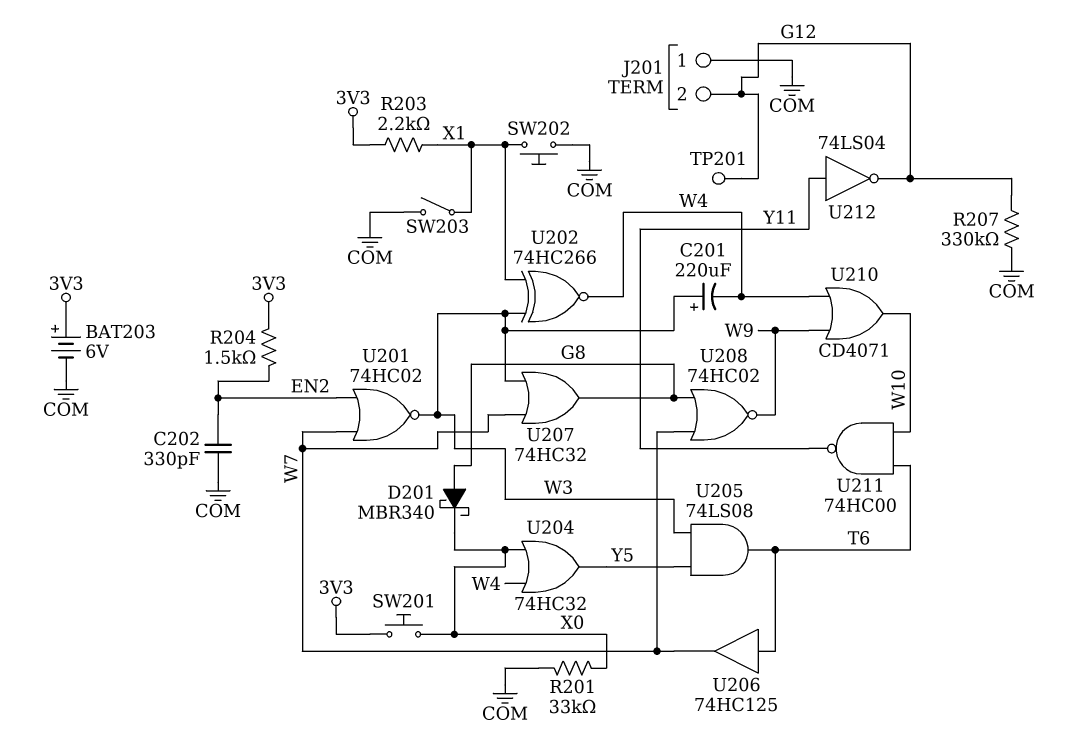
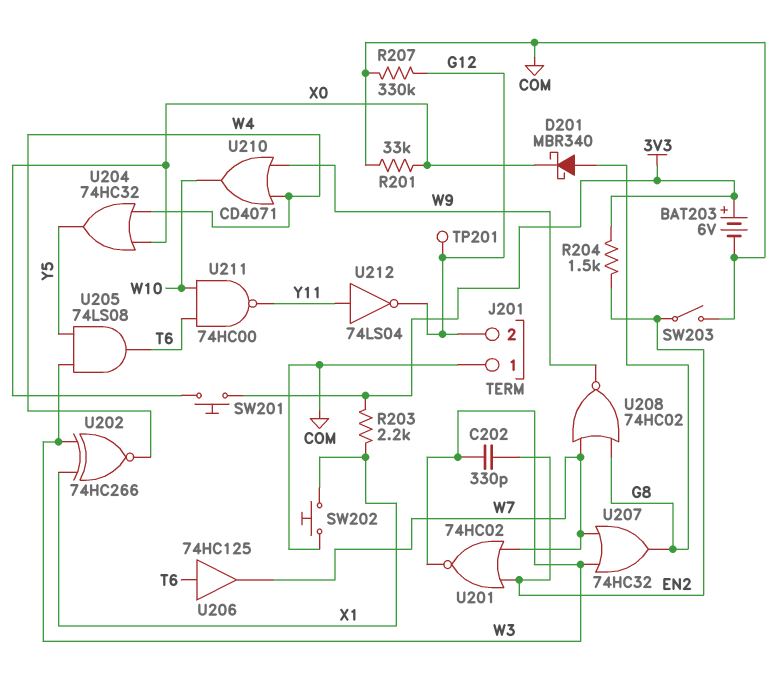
C201: 220uF (plus W3, minus W4) -> none
C202: 330pF (COM, EN2) -> 330pF (EN2, W3)
SW203: switch (COM, X1) -> switch (COM, EN2)

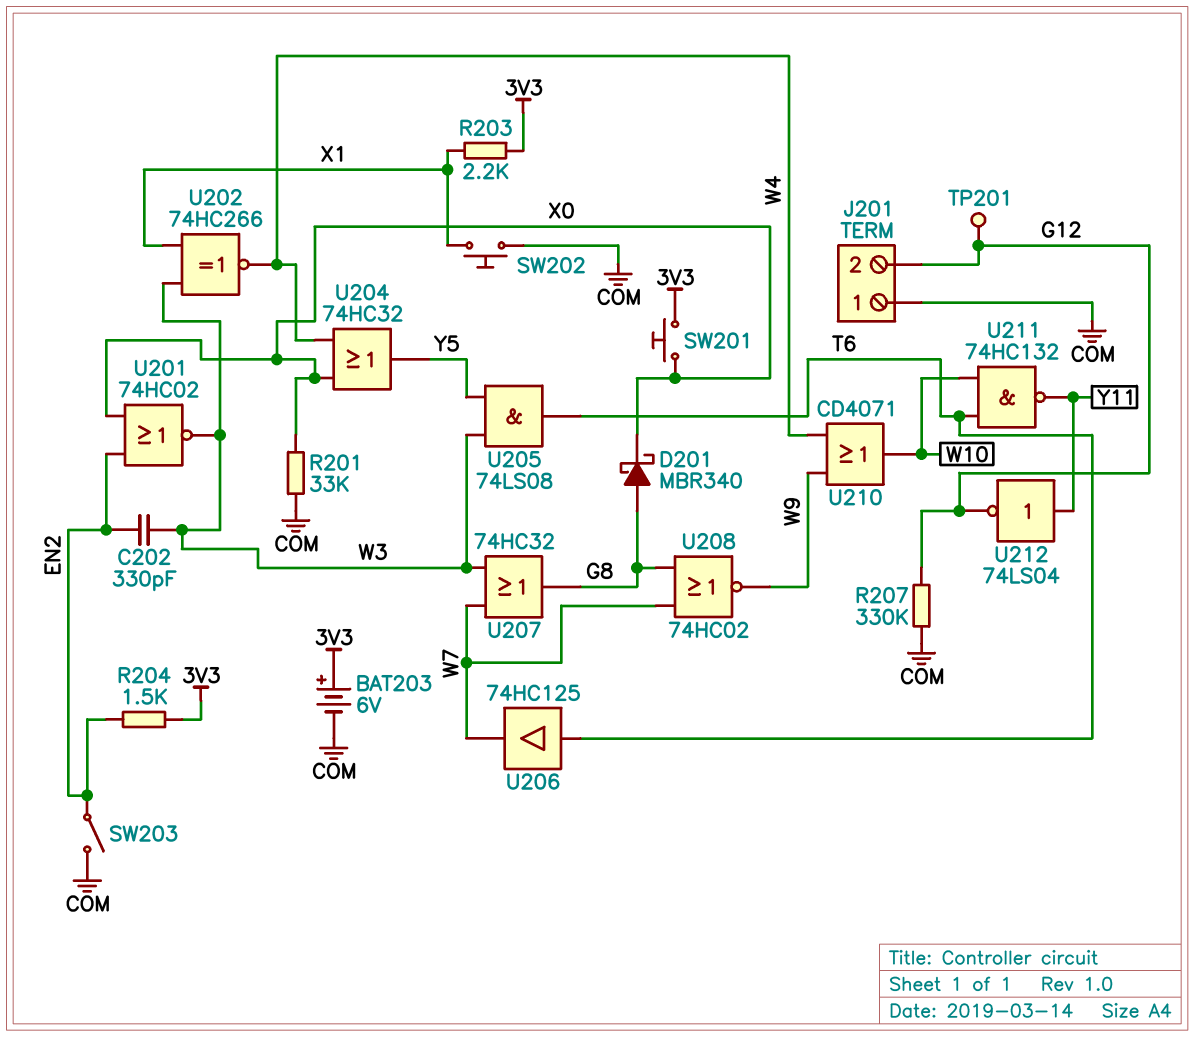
U201: NOR 74HC02 (in EN2, in W7, out W3) -> NOR 74HC02 (in EN2, in X0, out W3)
U211: NAND 74HC00 (in T6, in W10, out Y11) -> NAND 74HC132 (in T6, in W10, out Y11)

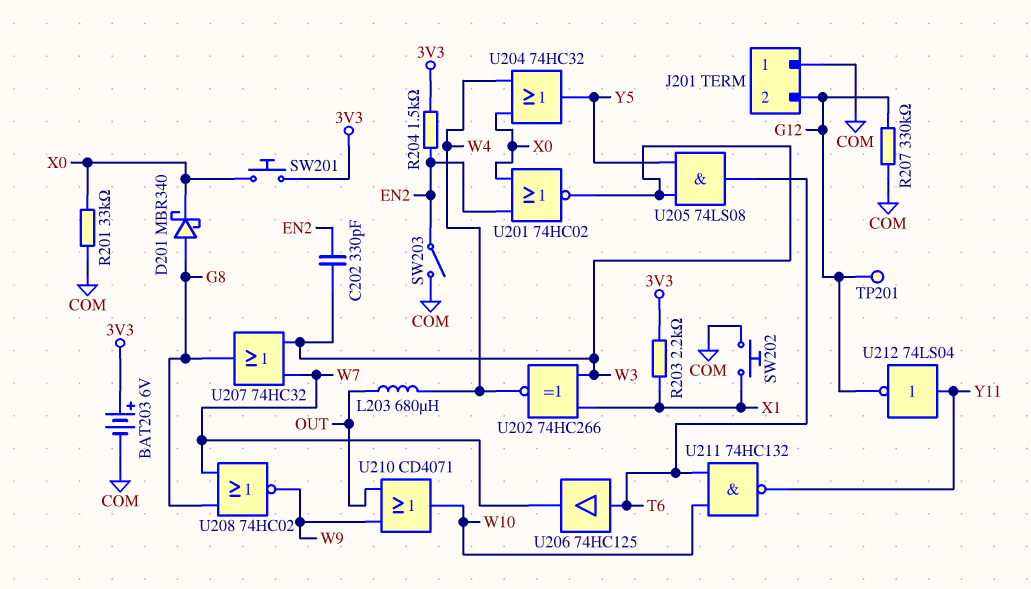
L203: none -> 680uH (OUT, W4)
U210: OR CD4071 (in W4, in W9, out W10) -> OR CD4071 (in OUT, in W9, out W10)

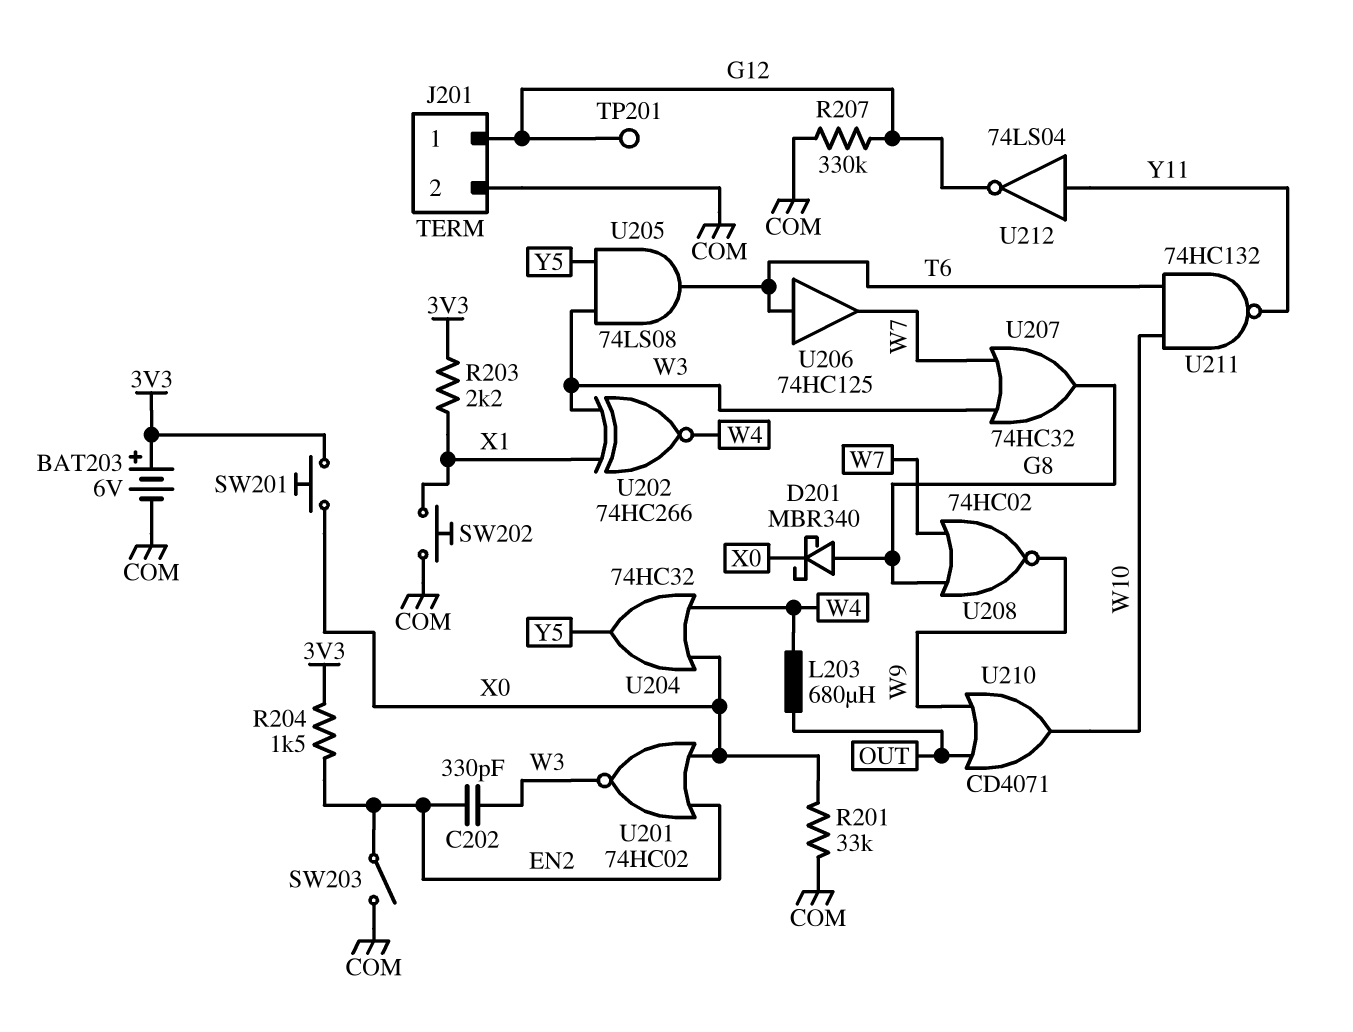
J201 pin 1: COM -> G12
J201 pin 2: G12 -> COM

